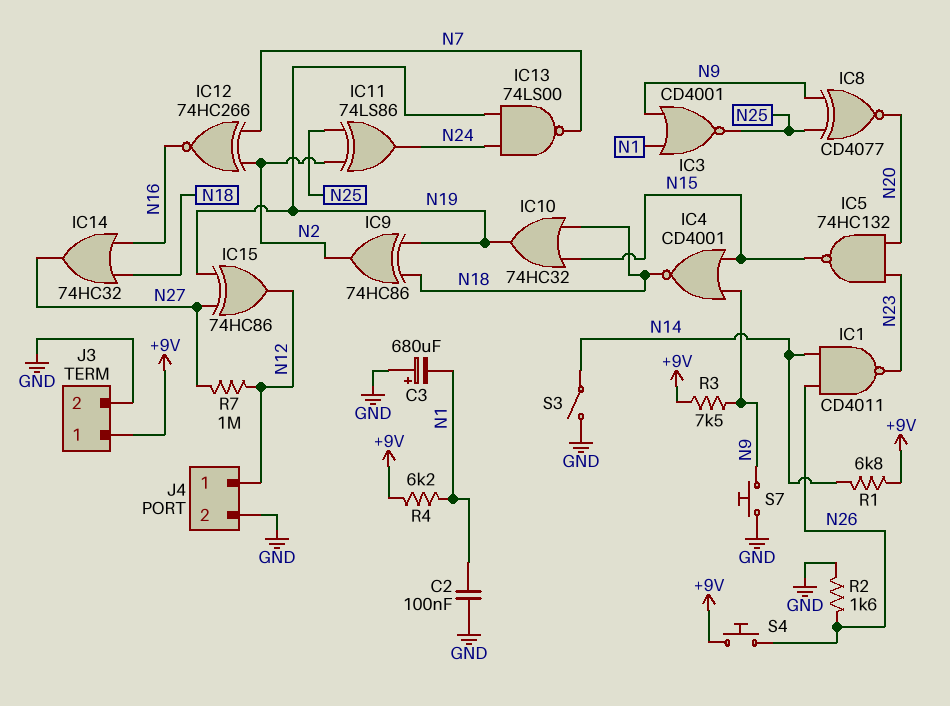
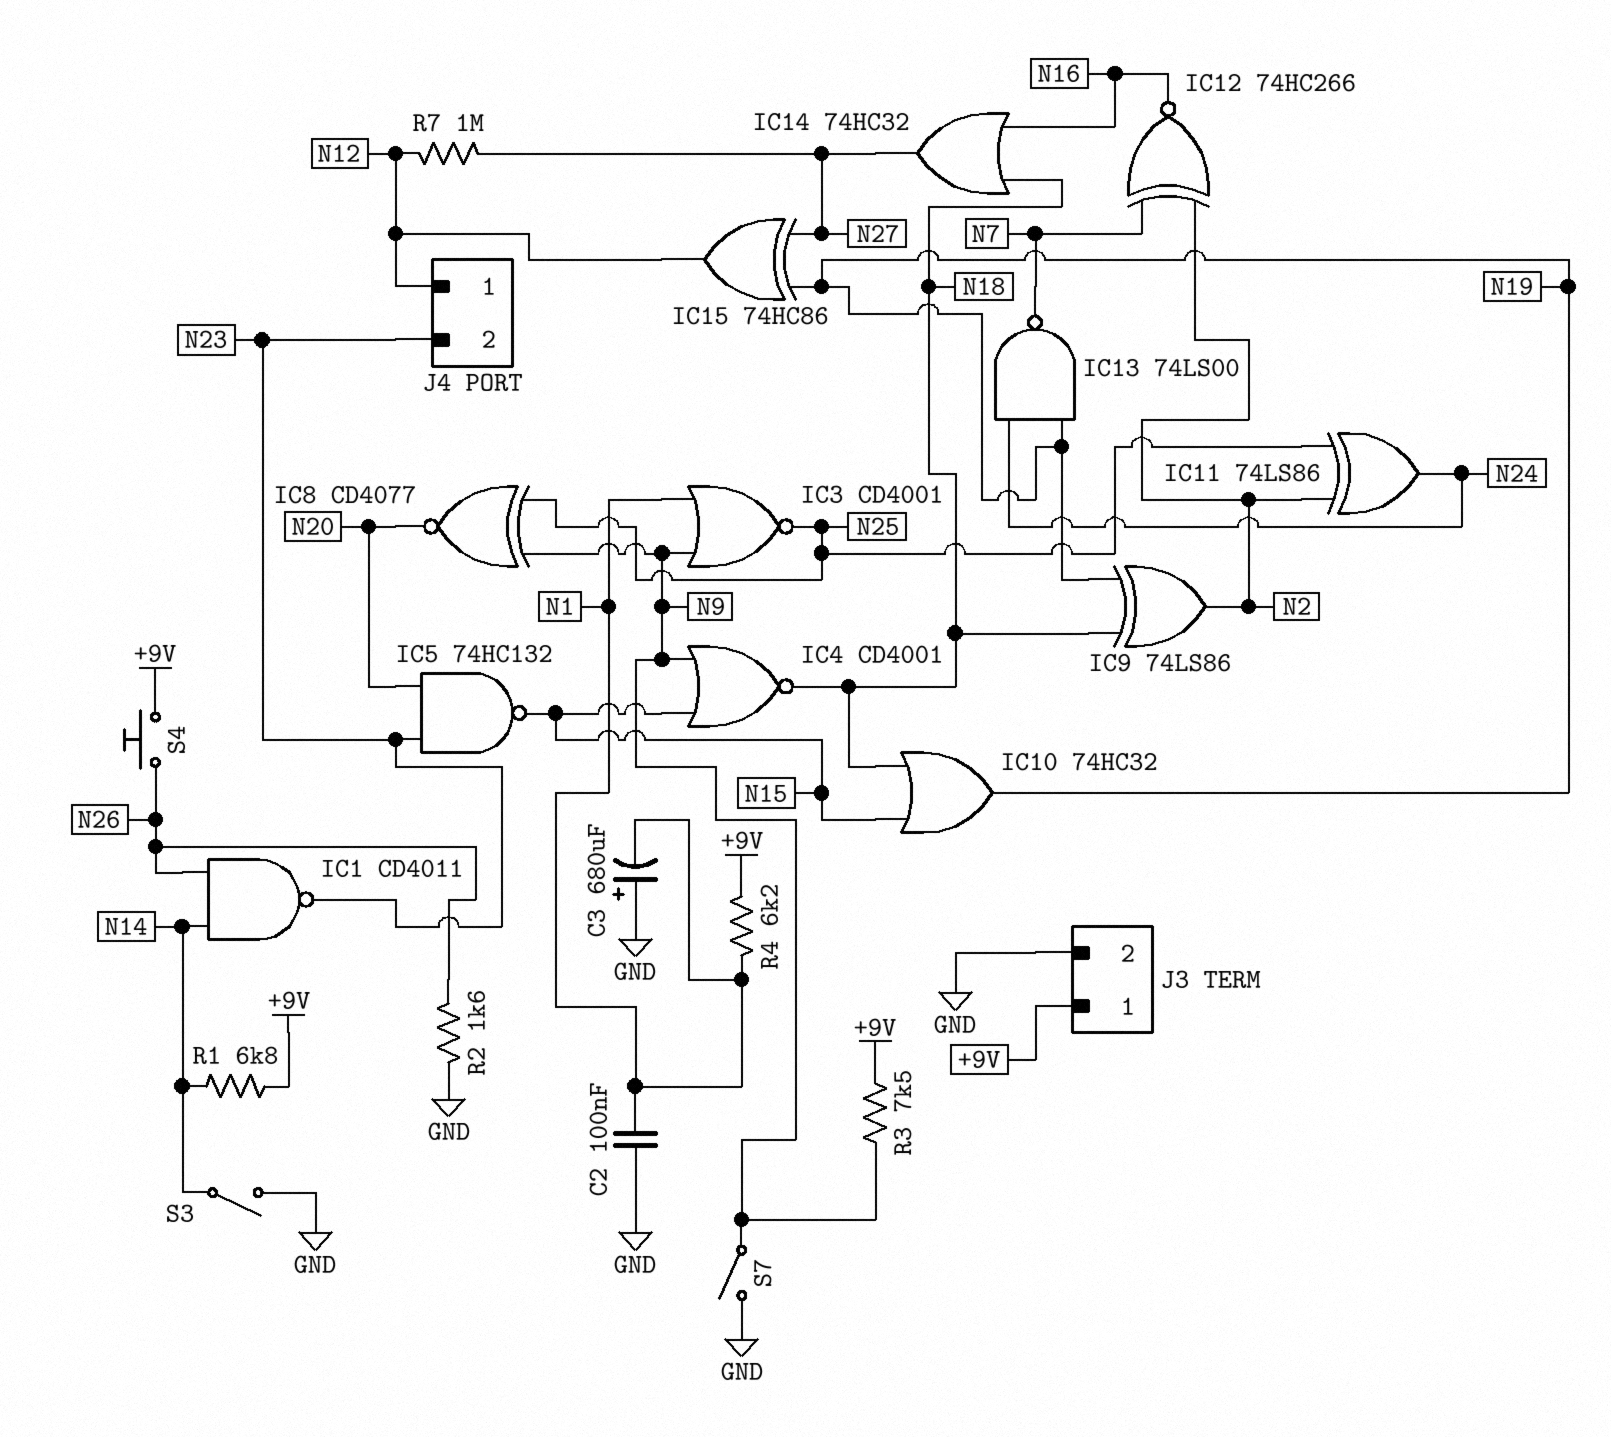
IC9: XOR 74HC86 (in N18, in N19, out N2) -> XOR 74LS86 (in N18, in N19, out N2)
J4 pin 2: GND -> N23
S7: button (GND, N9) -> switch (GND, N9)

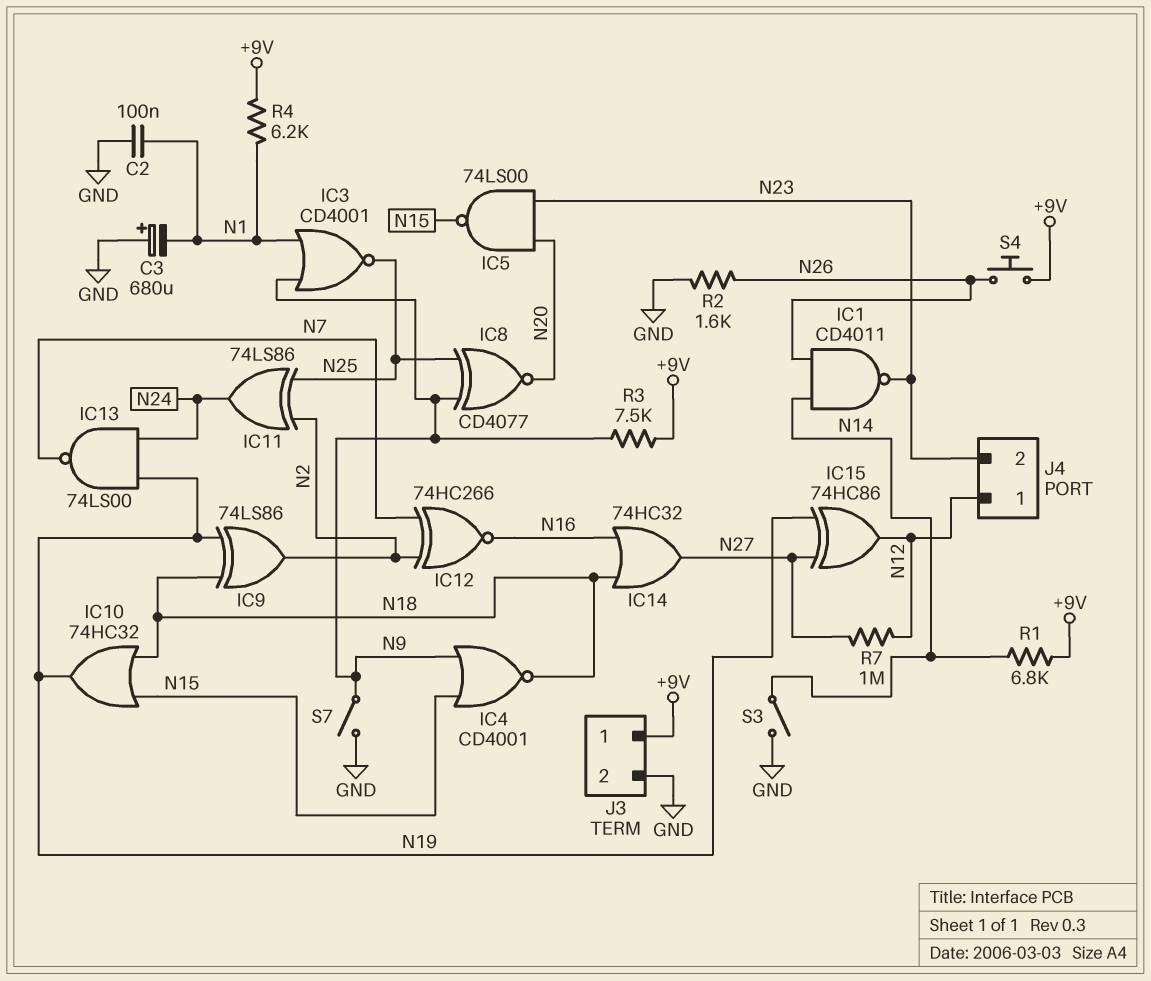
IC5: NAND 74HC132 (in N20, in N23, out N15) -> NAND 74LS00 (in N20, in N23, out N15)

